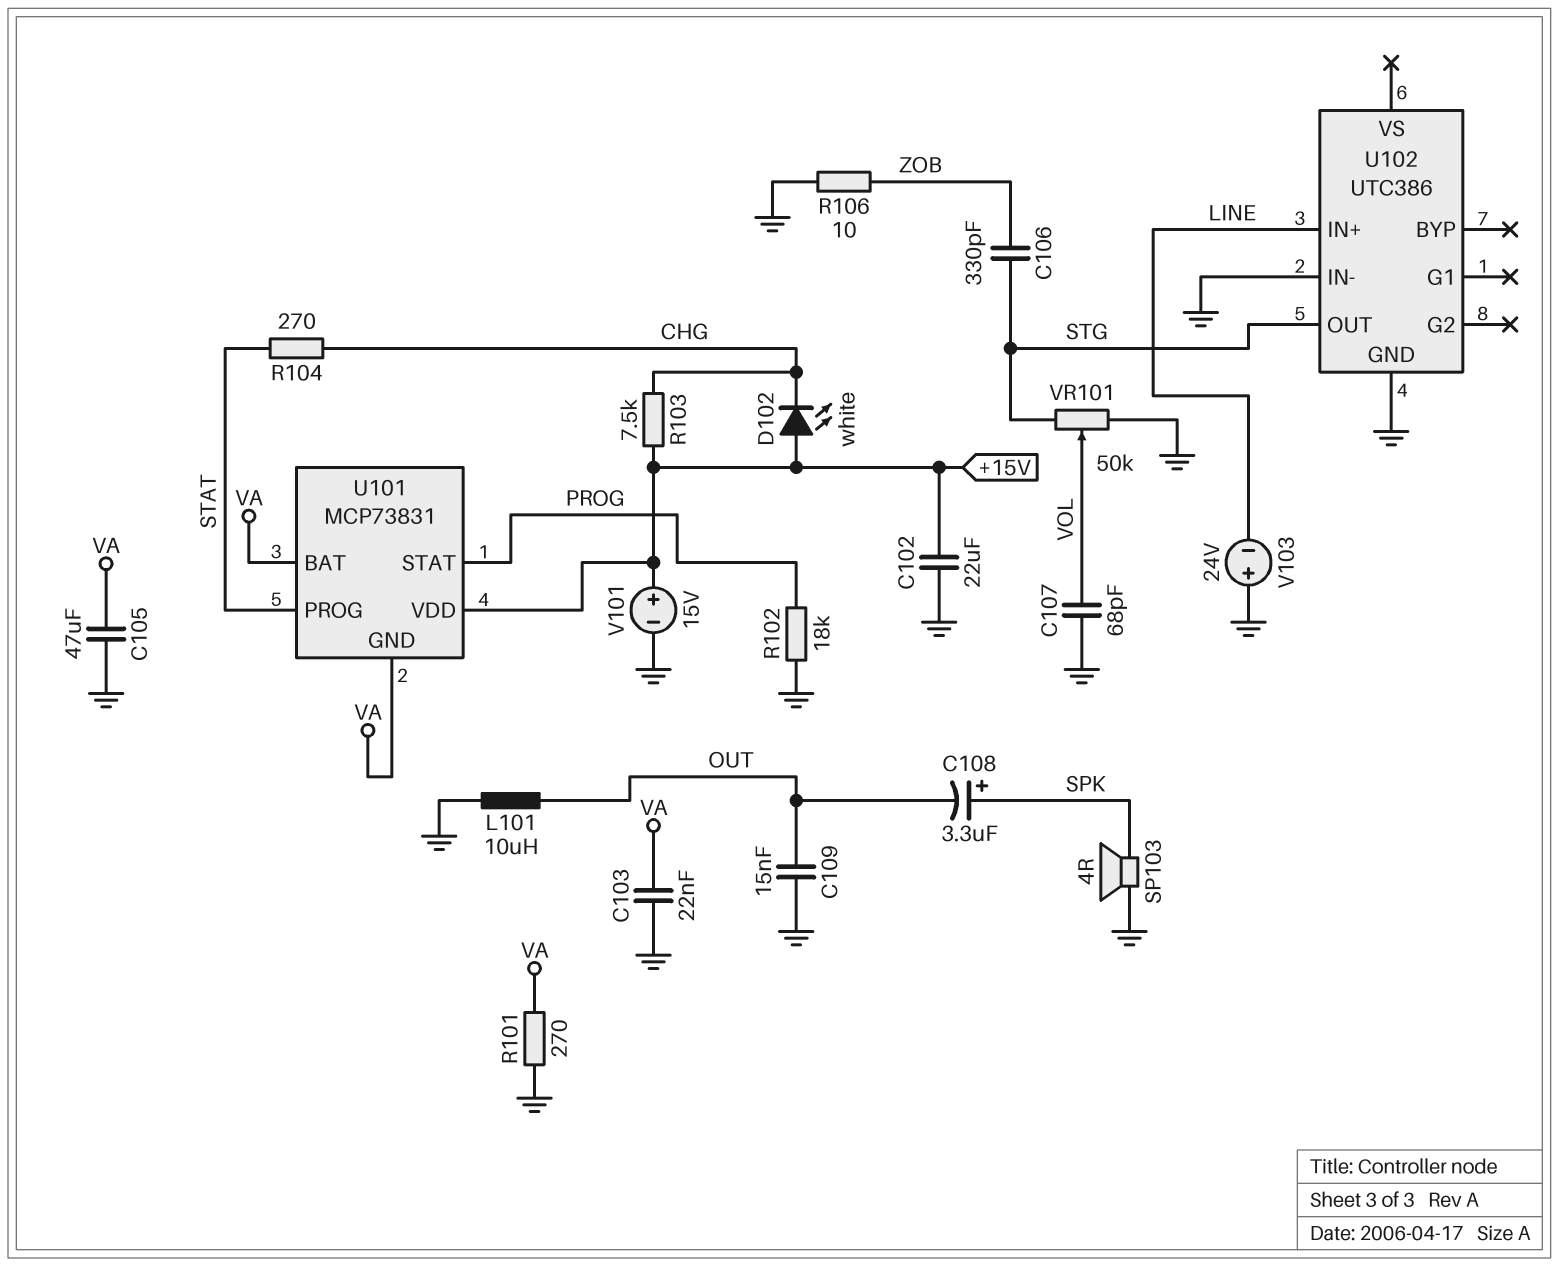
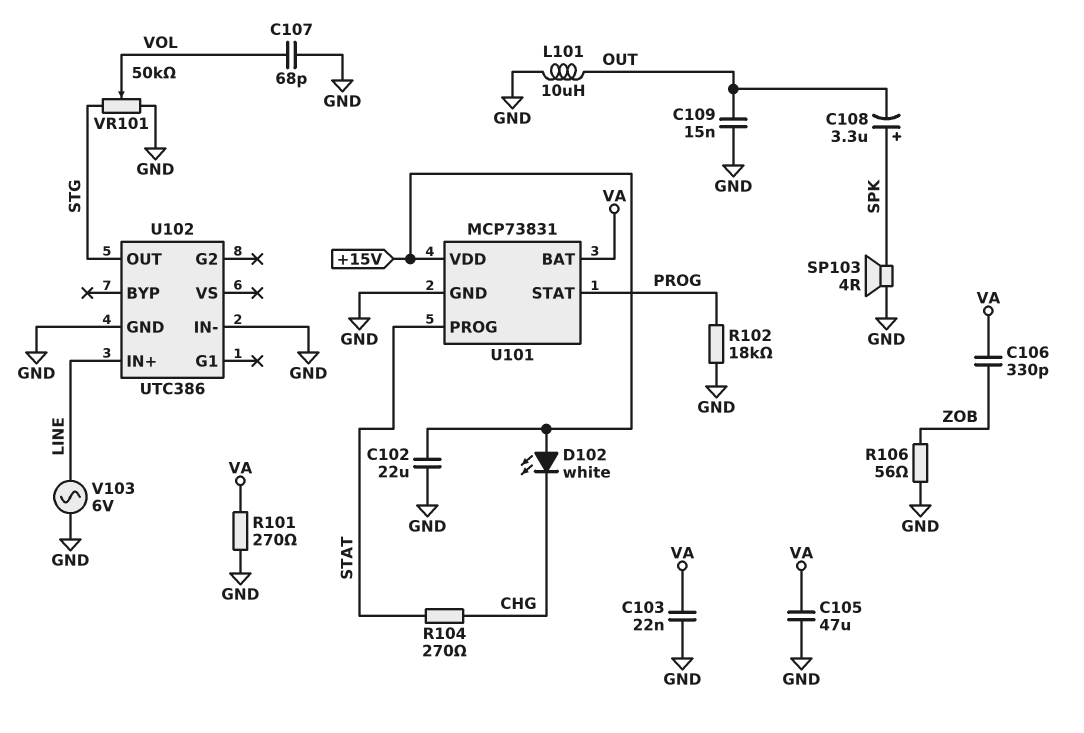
C106: 330pF (STG, ZOB) -> 330pF (VA, ZOB)
R103: 7.5k (+15V, CHG) -> none
R106: 10 (GND, ZOB) -> 56 (GND, ZOB)
U101 pin GND: VA -> GND
V101: 15V (plus +15V, minus GND) -> none
V103: 24V (plus GND, minus LINE) -> AC 6V (GND, LINE)

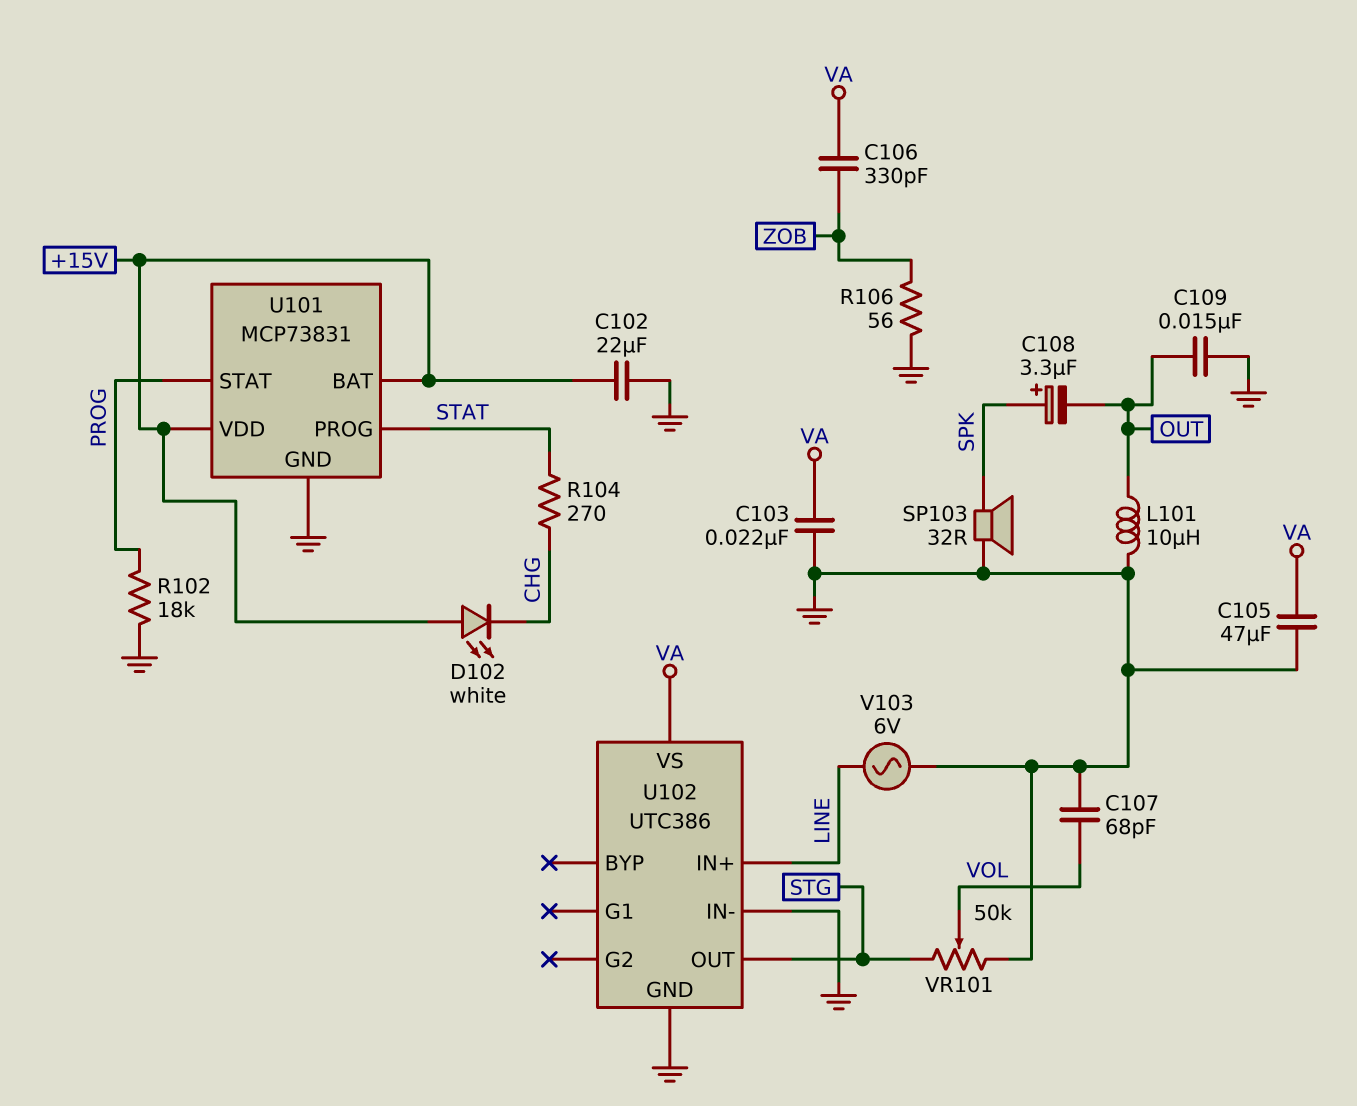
R101: 270 (GND, VA) -> none
SP103: speaker 4R (GND, SPK) -> speaker 32R (GND, SPK)
U101 pin BAT: VA -> +15V
U102 pin VS: none -> VA

